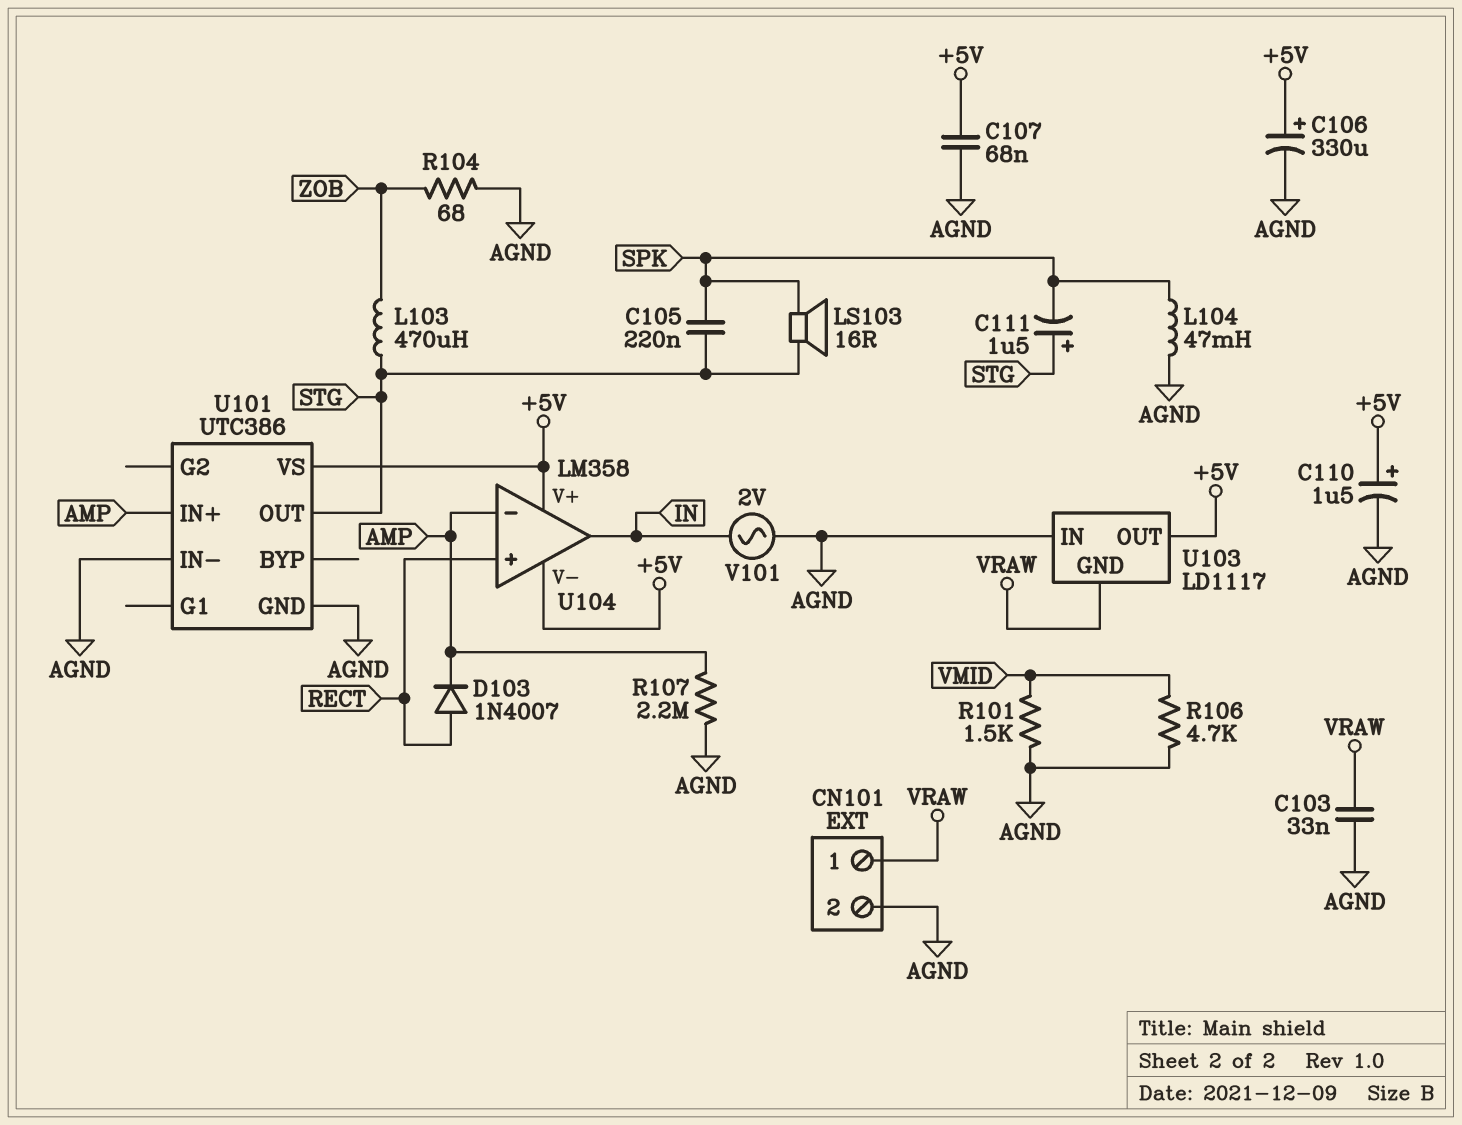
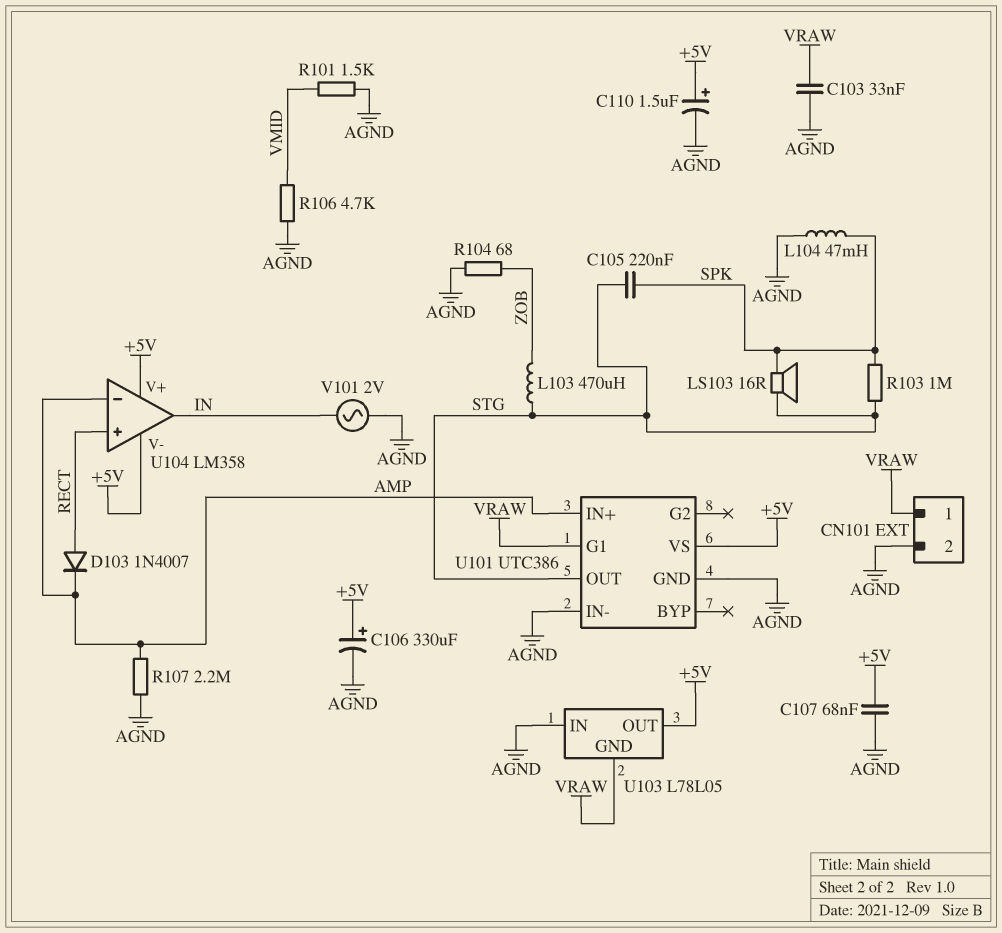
C111: 1.5uF (plus STG, minus SPK) -> none
R103: none -> 1M (SPK, STG)
U101 pin G1: none -> VRAW
U103: LD1117 -> L78L05

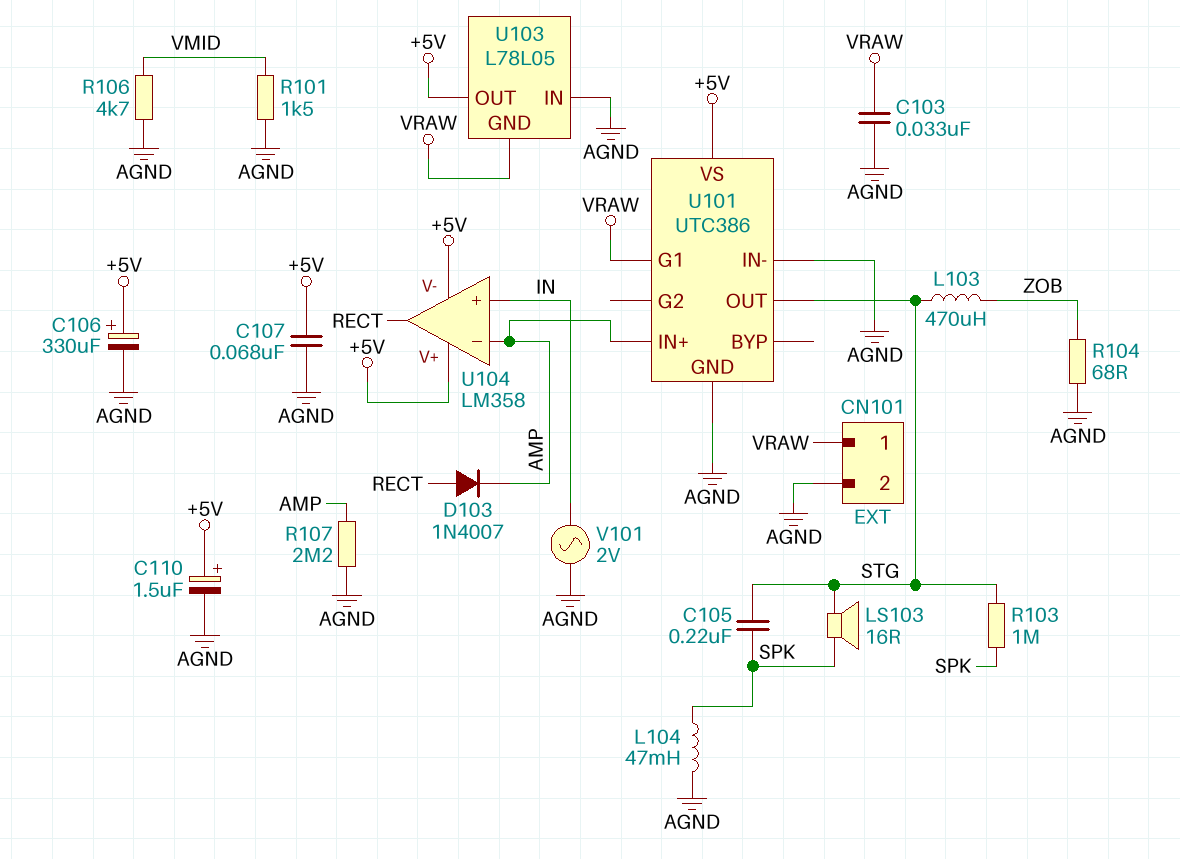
U104 pin in+: RECT -> IN
U104 pin out: IN -> RECT

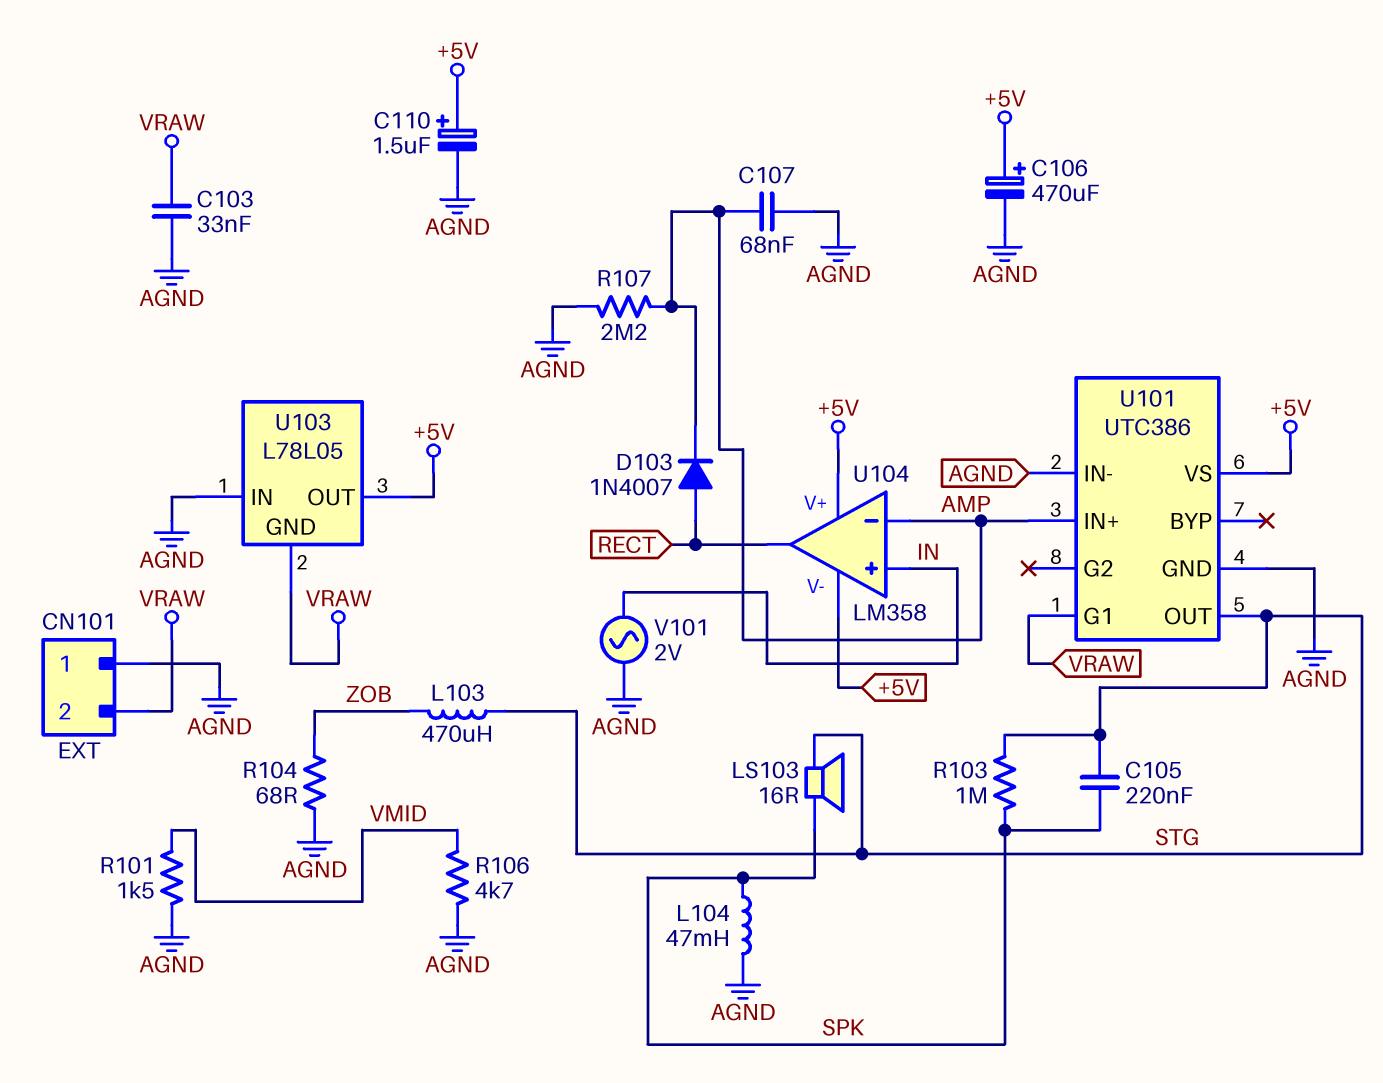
C106: 330uF (plus +5V, minus AGND) -> 470uF (plus +5V, minus AGND)
C107: 68nF (+5V, AGND) -> 68nF (AGND, AMP)
CN101 pin 1: VRAW -> AGND
CN101 pin 2: AGND -> VRAW

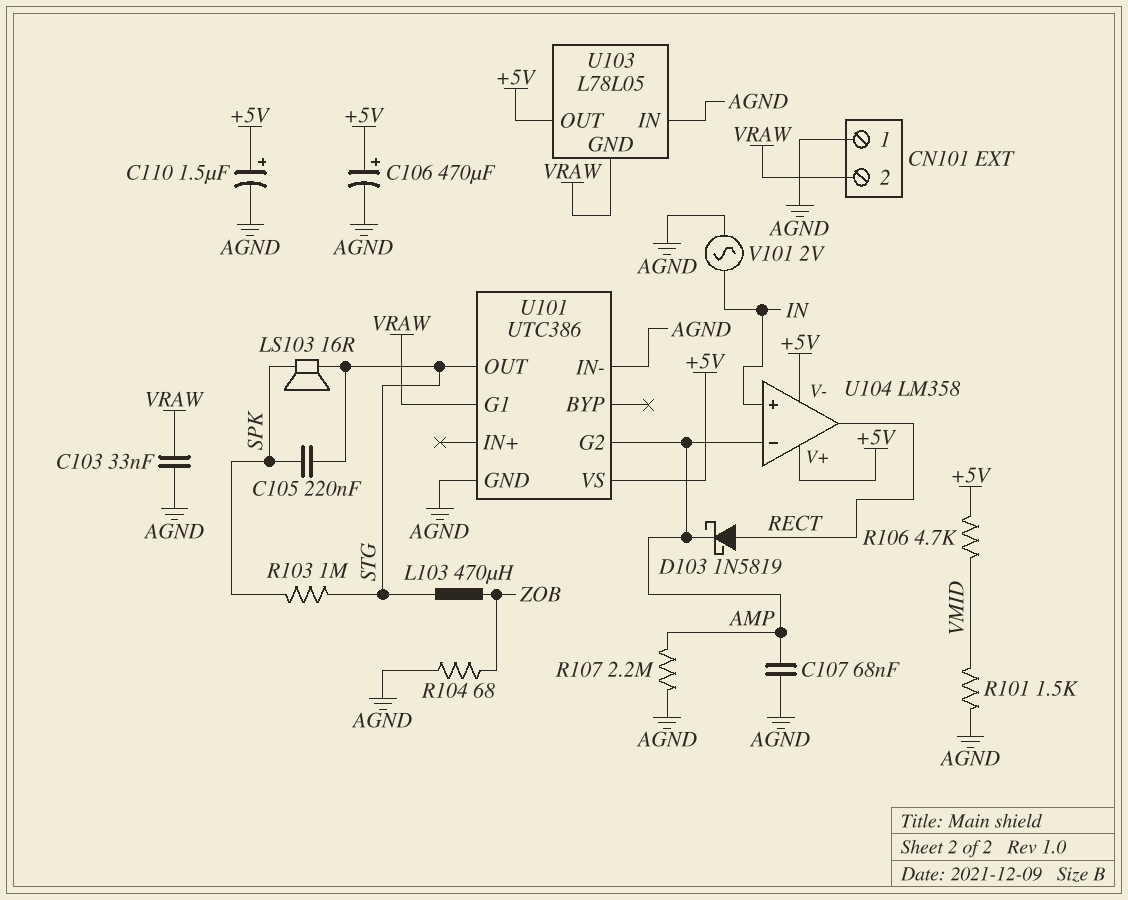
D103: diode 1N4007 (A RECT, K AMP) -> schottky 1N5819 (A RECT, K AMP)
L104: 47mH (AGND, SPK) -> none
R106: 4.7k (AGND, VMID) -> 4.7k (+5V, VMID)
U101 pin G2: none -> AMP
U101 pin IN+: AMP -> none

